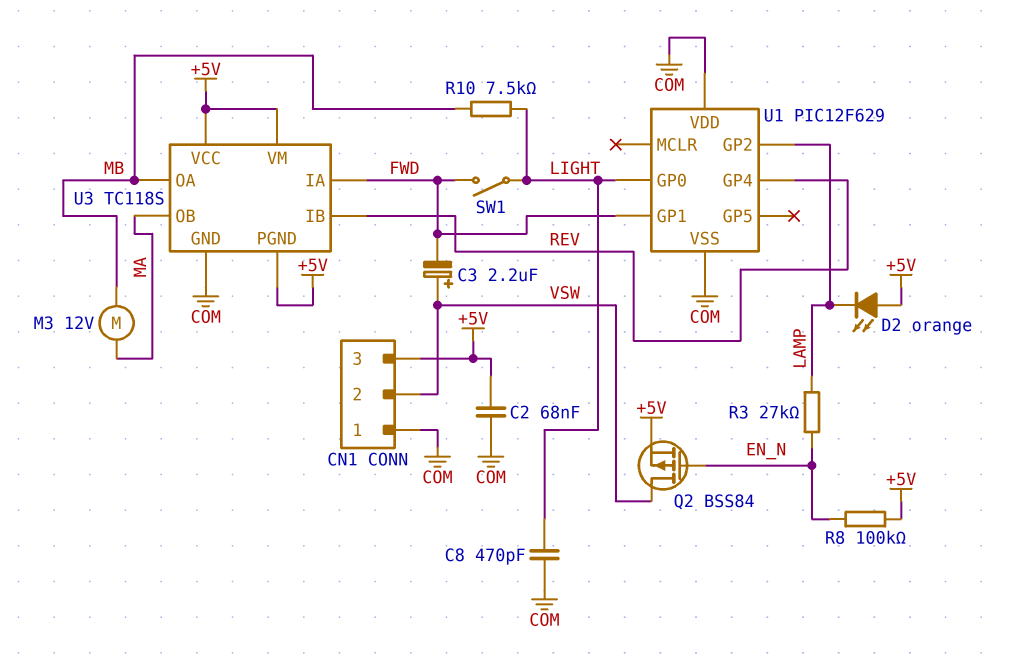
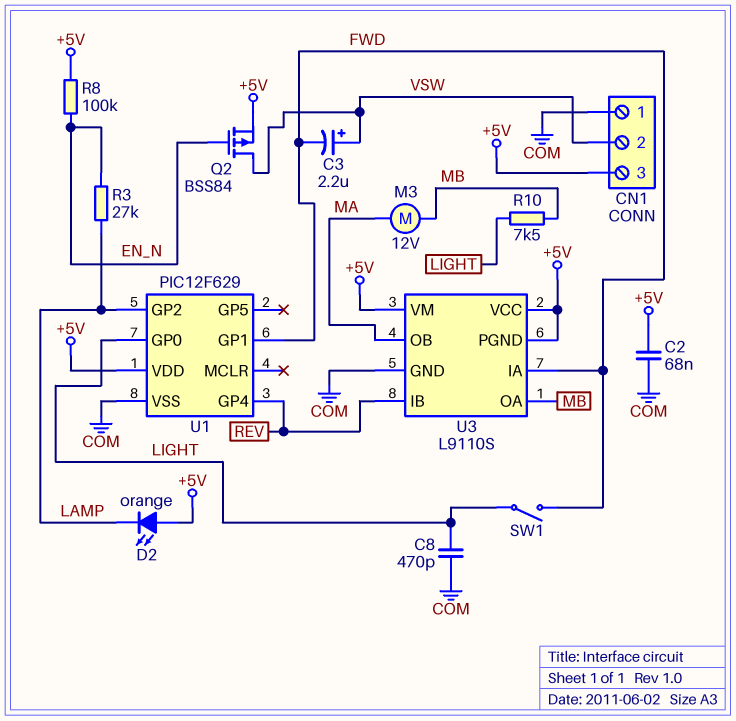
U1 pin VDD: COM -> +5V
U3: TC118S -> L9110S

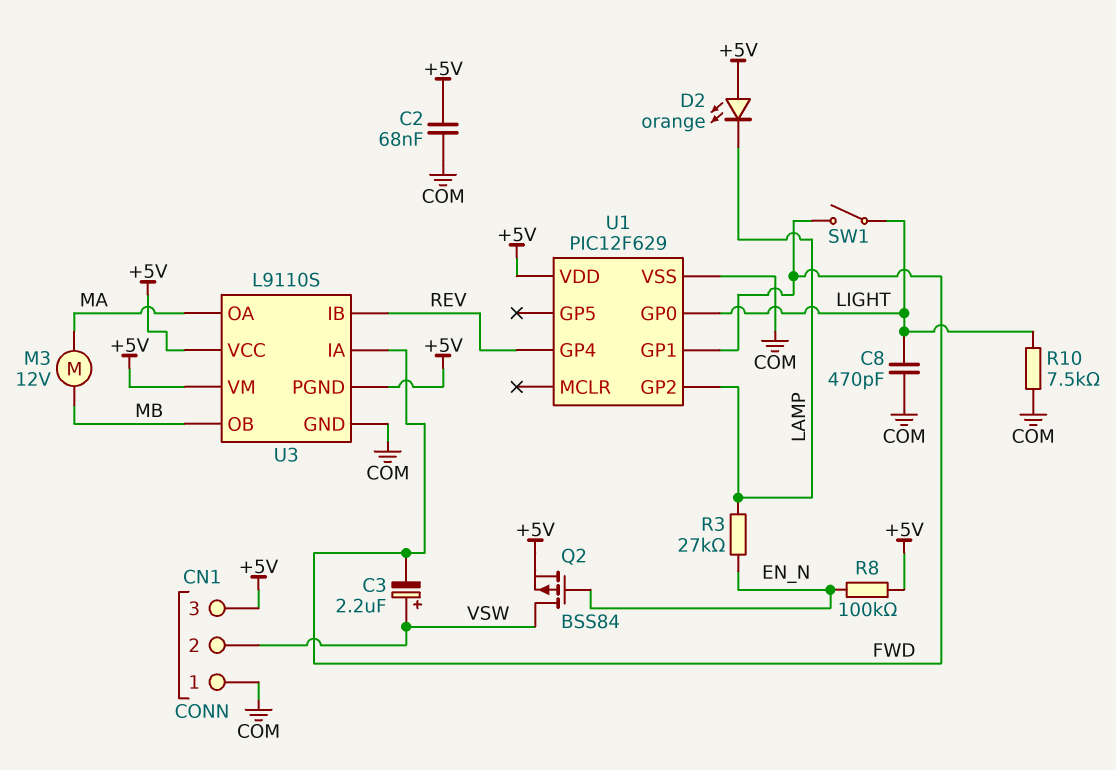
R10: 7.5k (LIGHT, MB) -> 7.5k (COM, LIGHT)
U3 pin OA: MB -> MA
U3 pin OB: MA -> MB

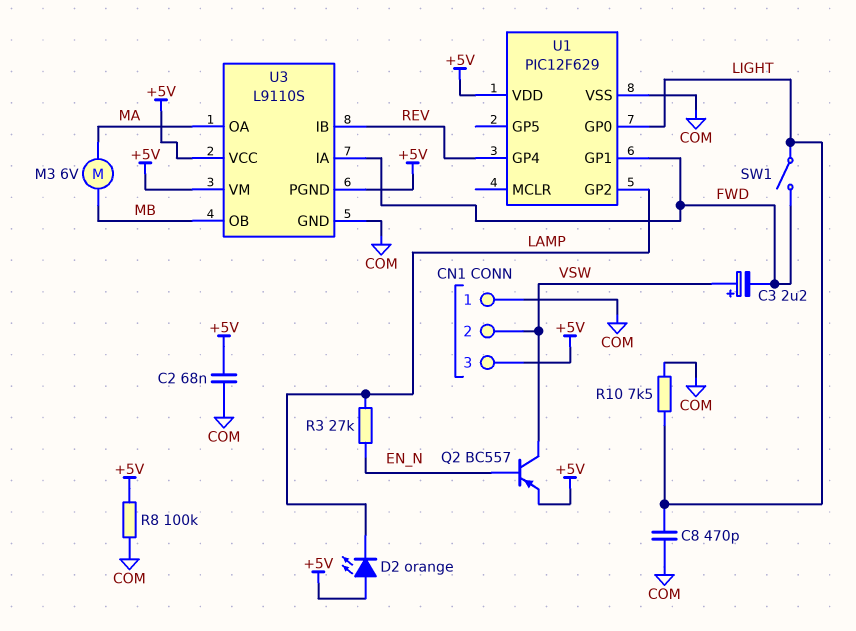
M3: motor 12V (MA, MB) -> motor 6V (MA, MB)
Q2: PMOS BSS84 (G EN_N, D VSW, S +5V) -> PNP BC557 (B EN_N, C VSW, E +5V)
R8: 100k (+5V, EN_N) -> 100k (+5V, COM)

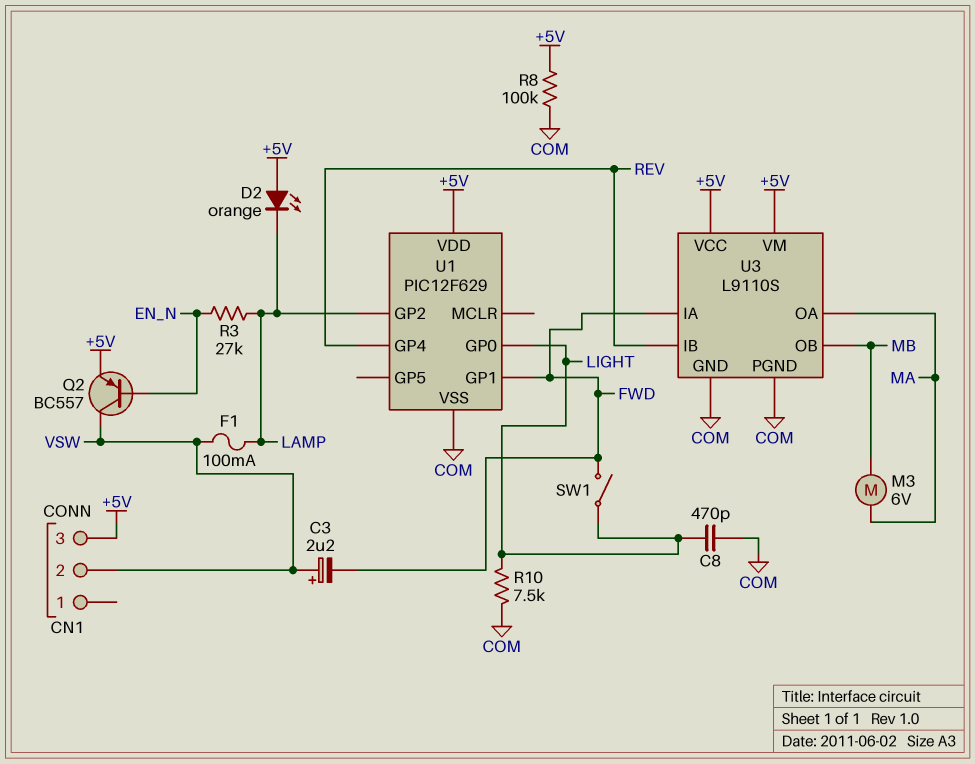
C2: 68nF (+5V, COM) -> none
CN1 pin 1: COM -> none
F1: none -> 100mA (LAMP, VSW)
U3 pin PGND: +5V -> COM

